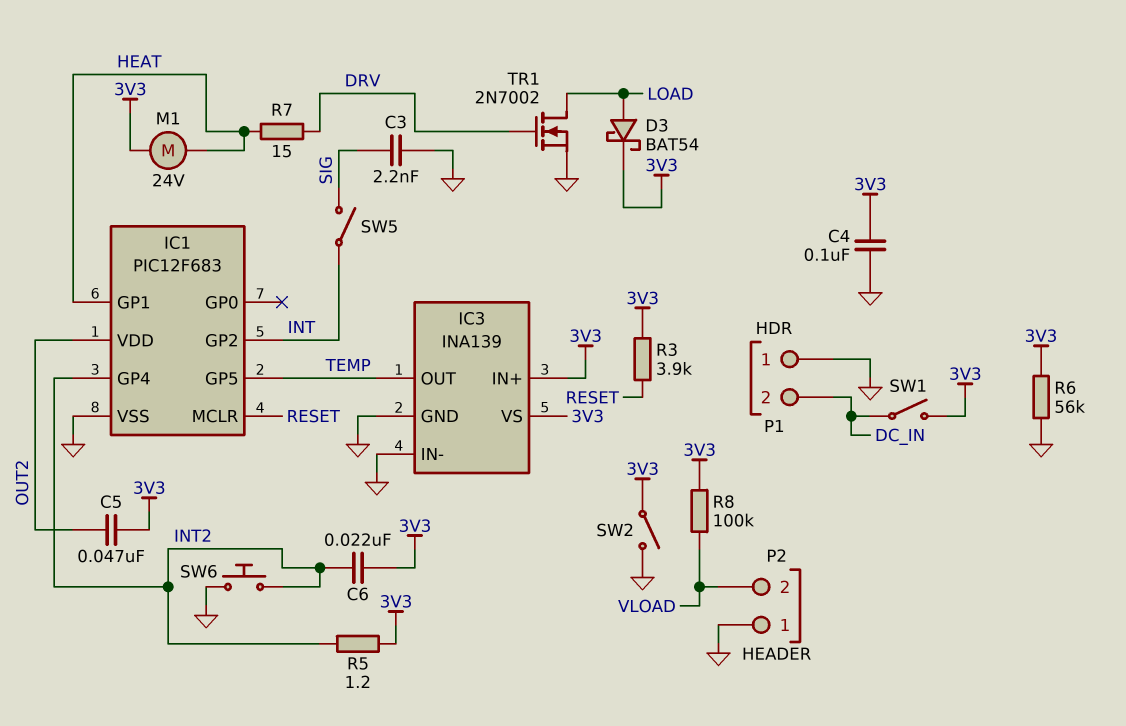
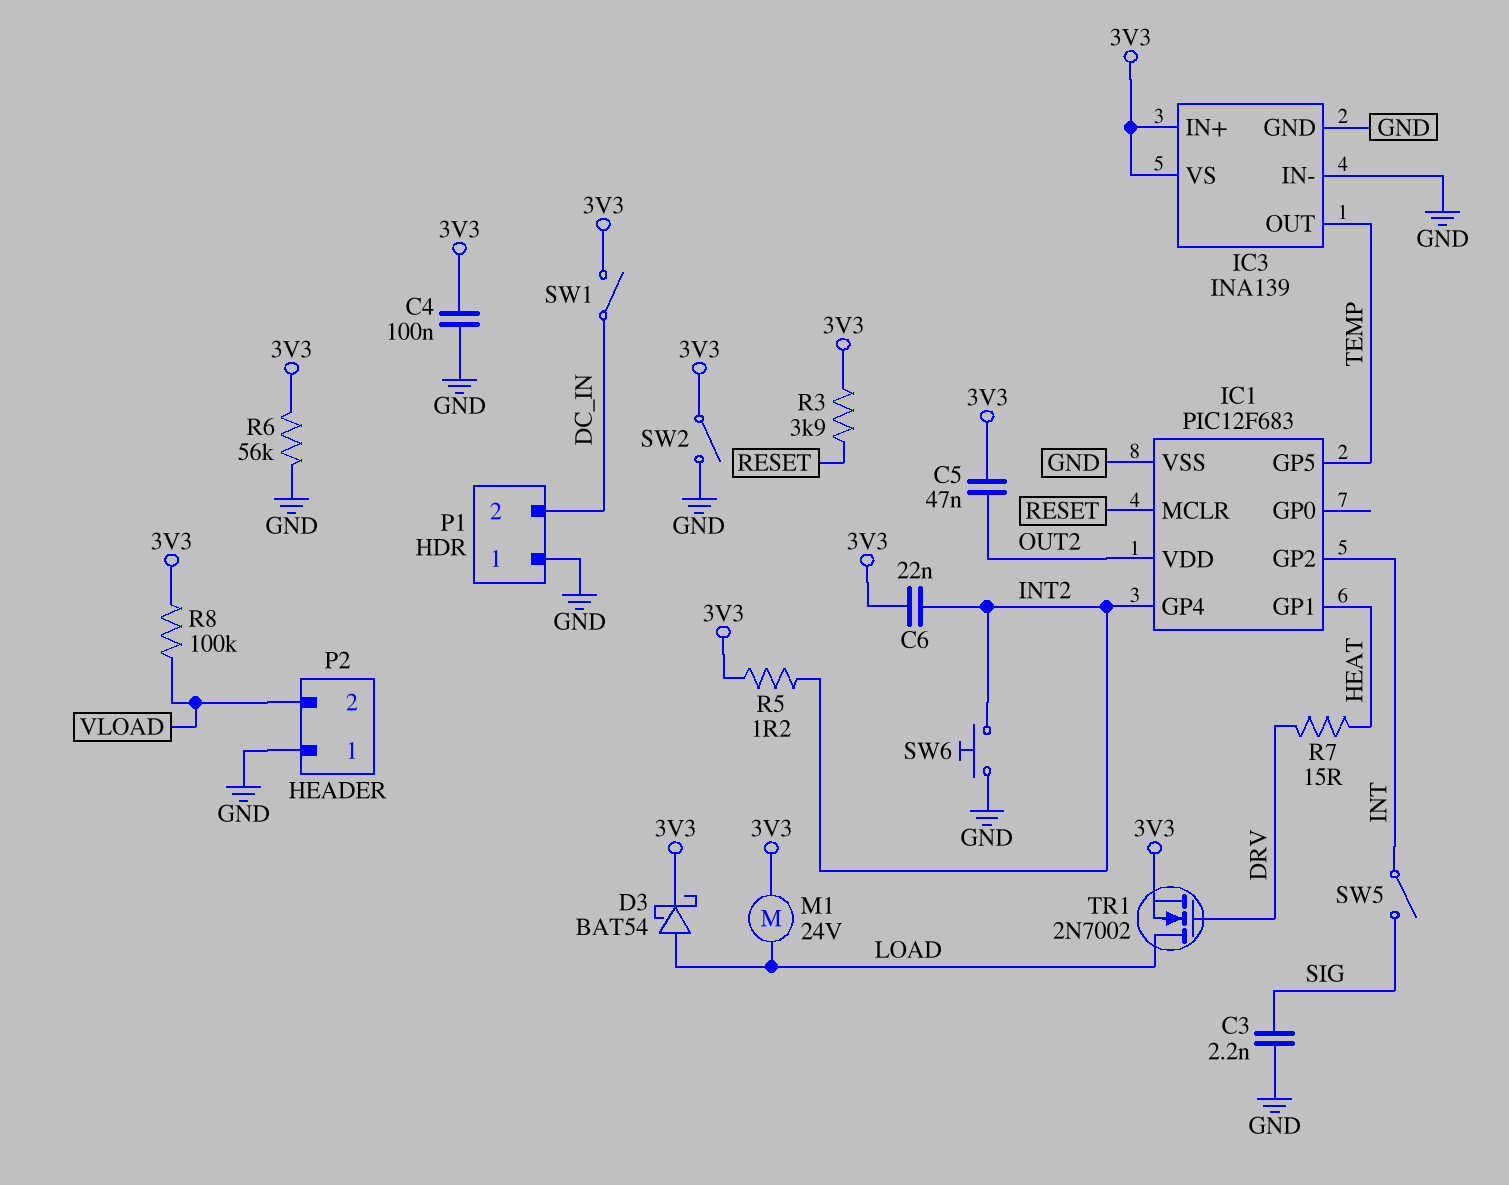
M1: motor 24V (3V3, HEAT) -> motor 24V (3V3, LOAD)
TR1: NMOS 2N7002 (G DRV, D LOAD, S GND) -> NMOS 2N7002 (G DRV, D LOAD, S 3V3)

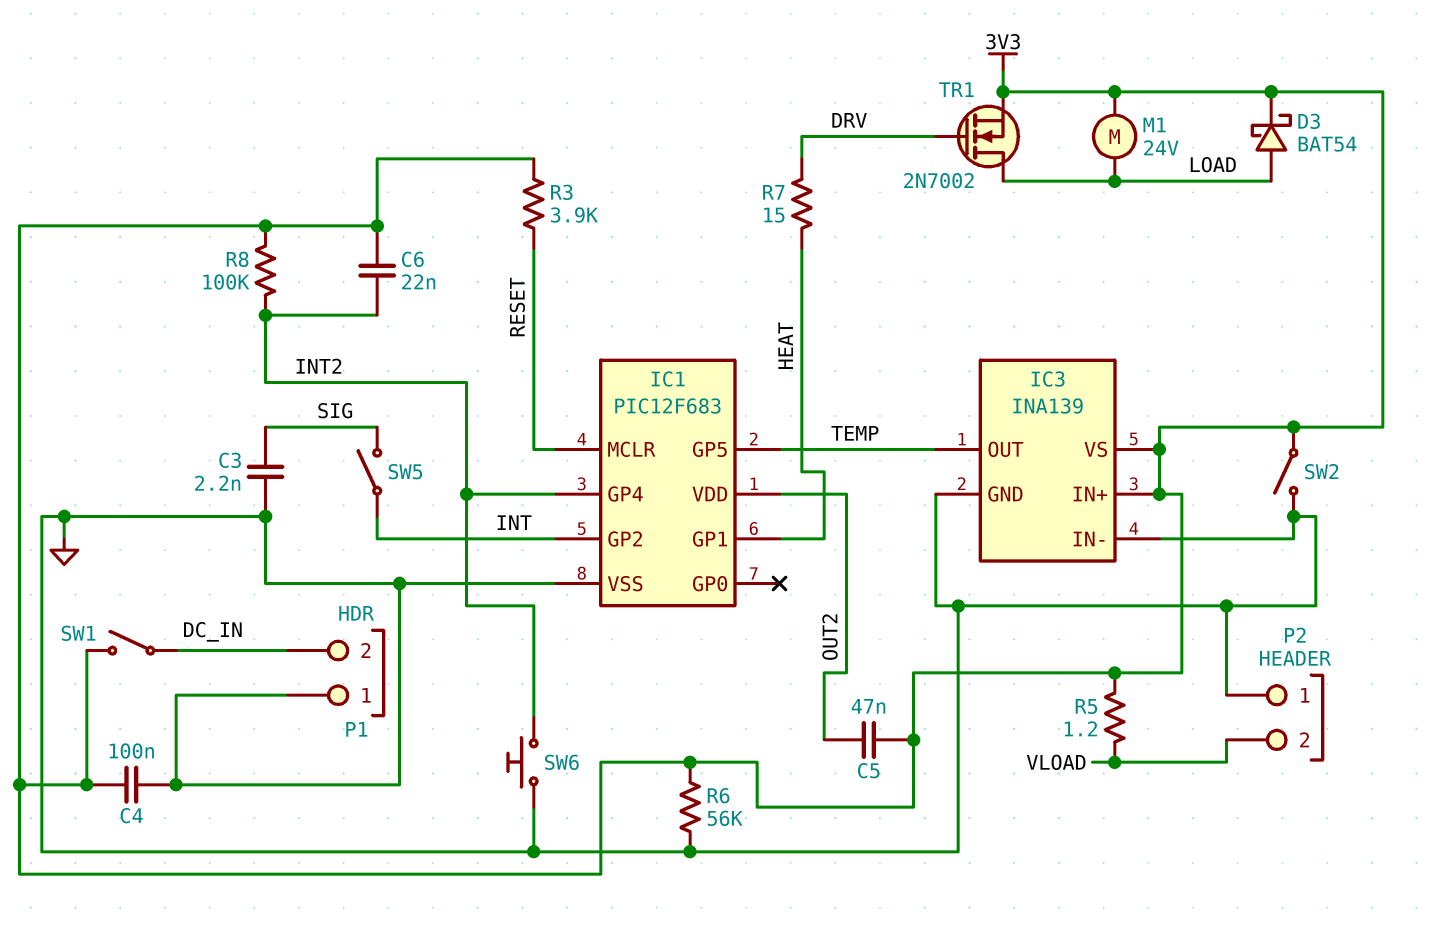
R5: 1.2 (3V3, INT2) -> 1.2 (3V3, VLOAD)
R8: 100k (3V3, VLOAD) -> 100k (3V3, INT2)

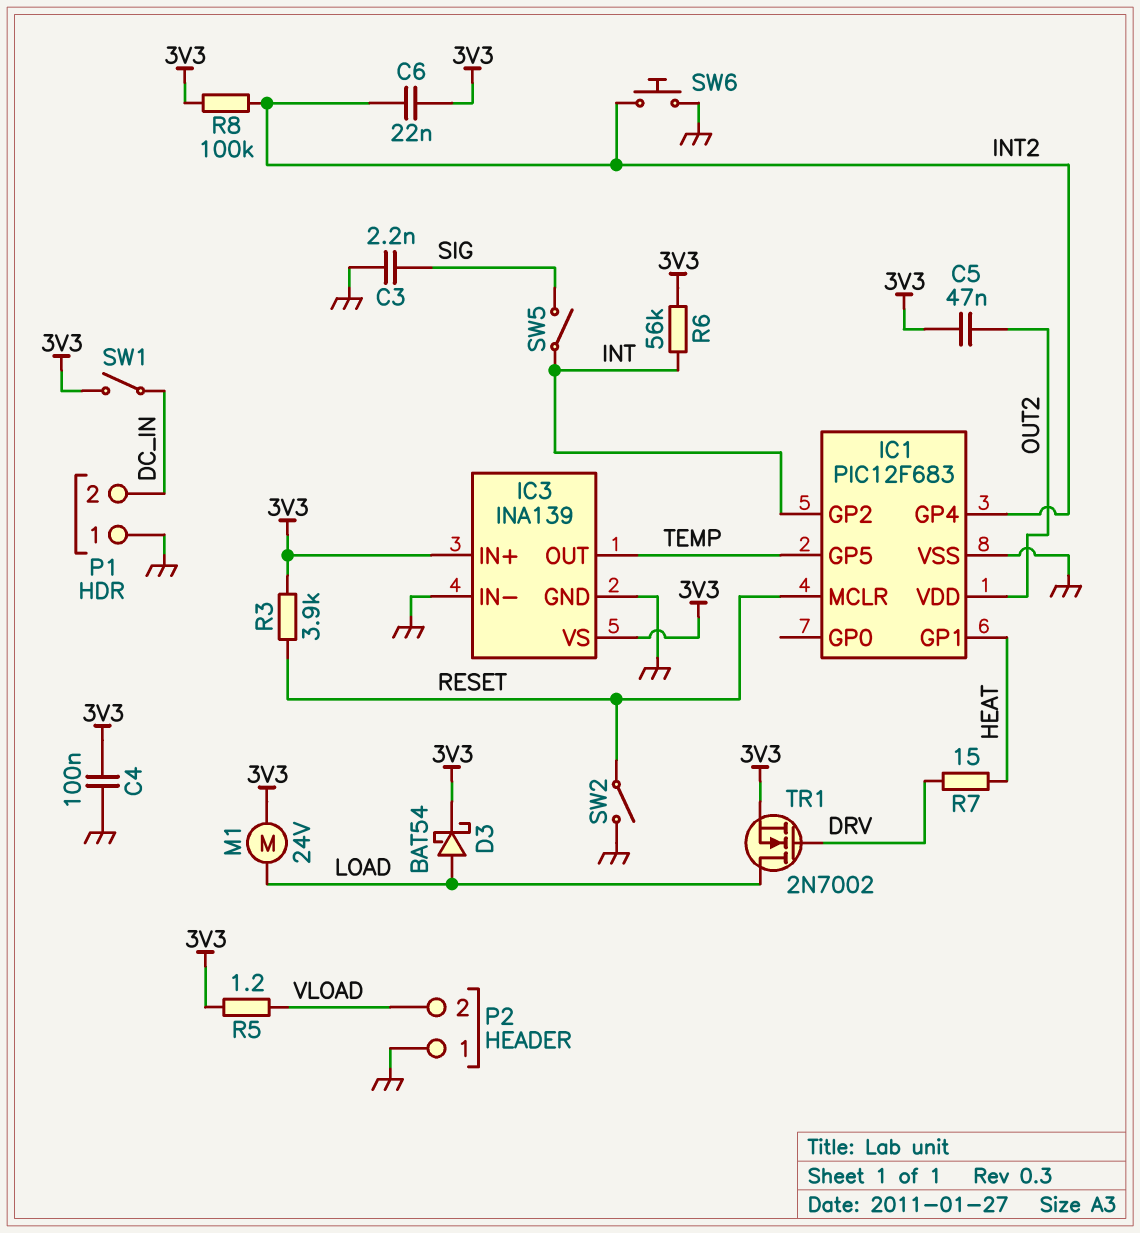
R6: 56k (3V3, GND) -> 56k (3V3, INT)
SW2: switch (3V3, GND) -> switch (GND, RESET)

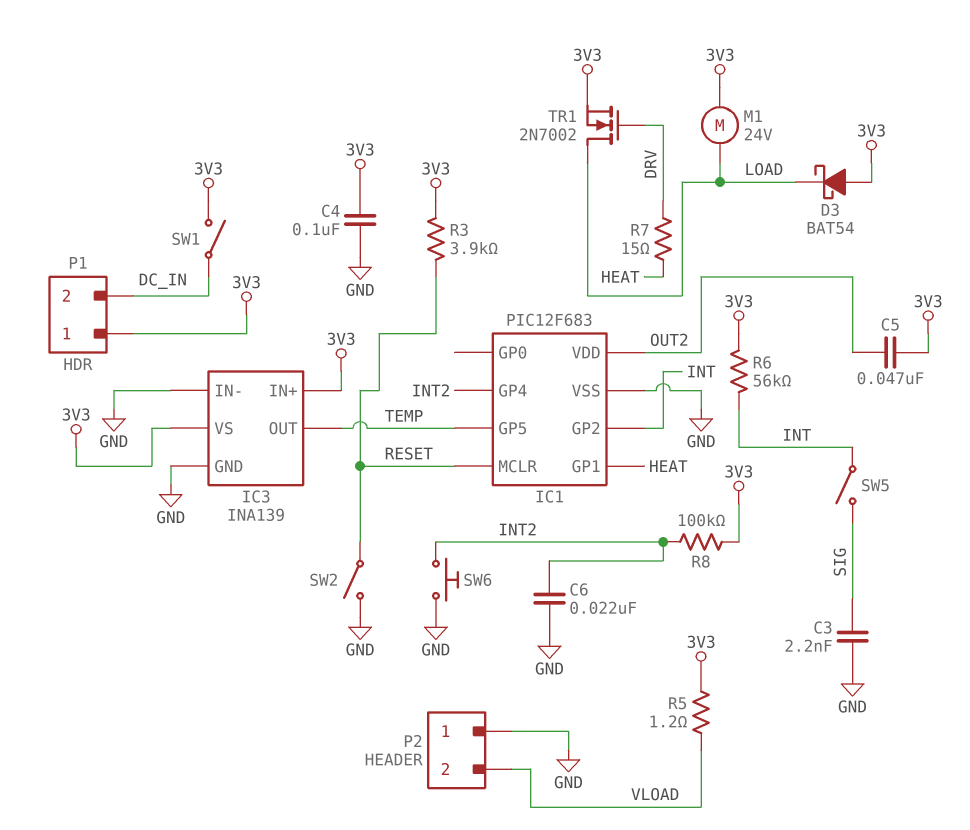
C6: 22nF (3V3, INT2) -> 22nF (GND, INT2)
D3: schottky BAT54 (A LOAD, K 3V3) -> schottky BAT54 (A 3V3, K LOAD)
P1 pin 1: GND -> 3V3

